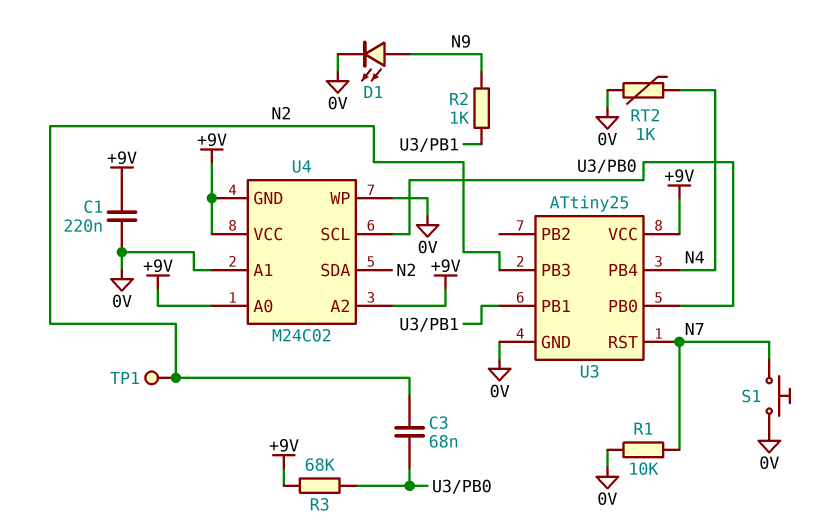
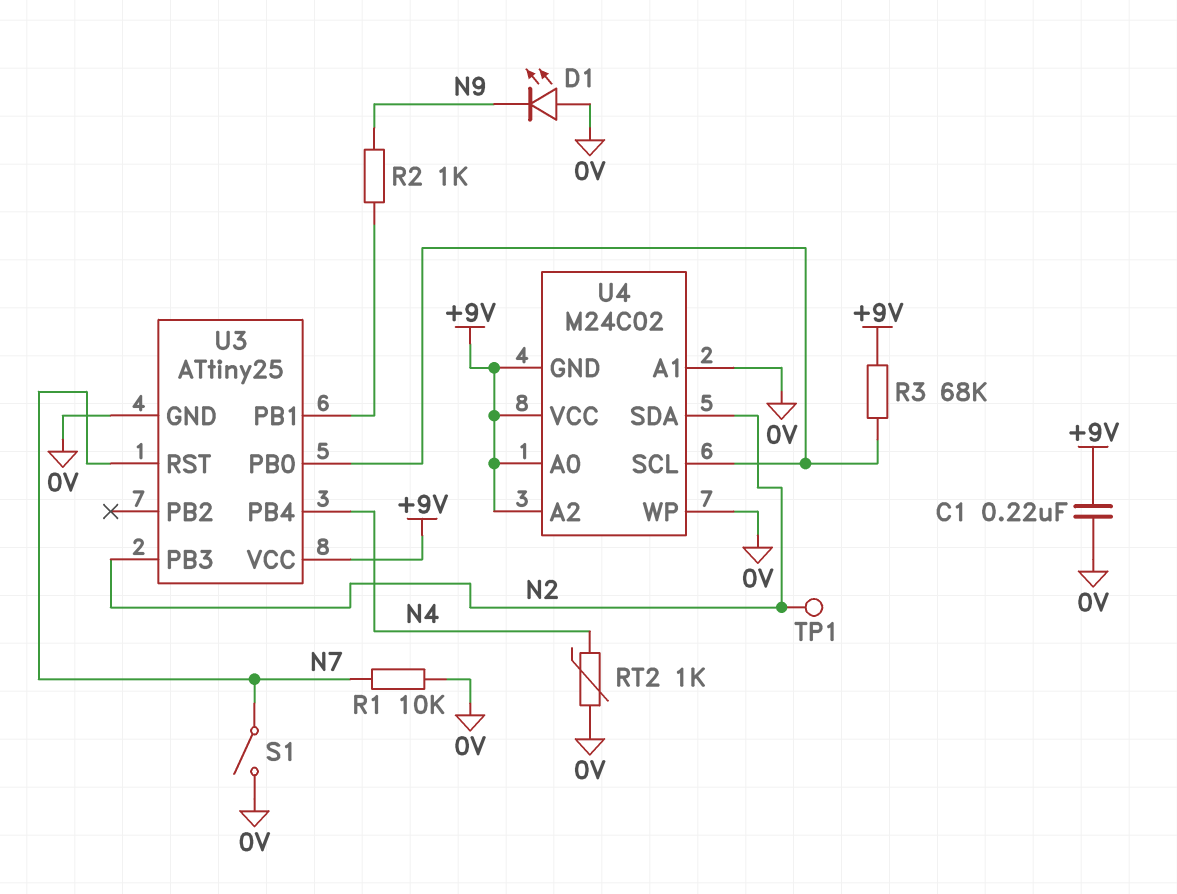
C3: 68nF (N2, U3/PB0) -> none
D1: LED (A N9, K 0V) -> LED (A 0V, K N9)
S1: button (0V, N7) -> switch (0V, N7)

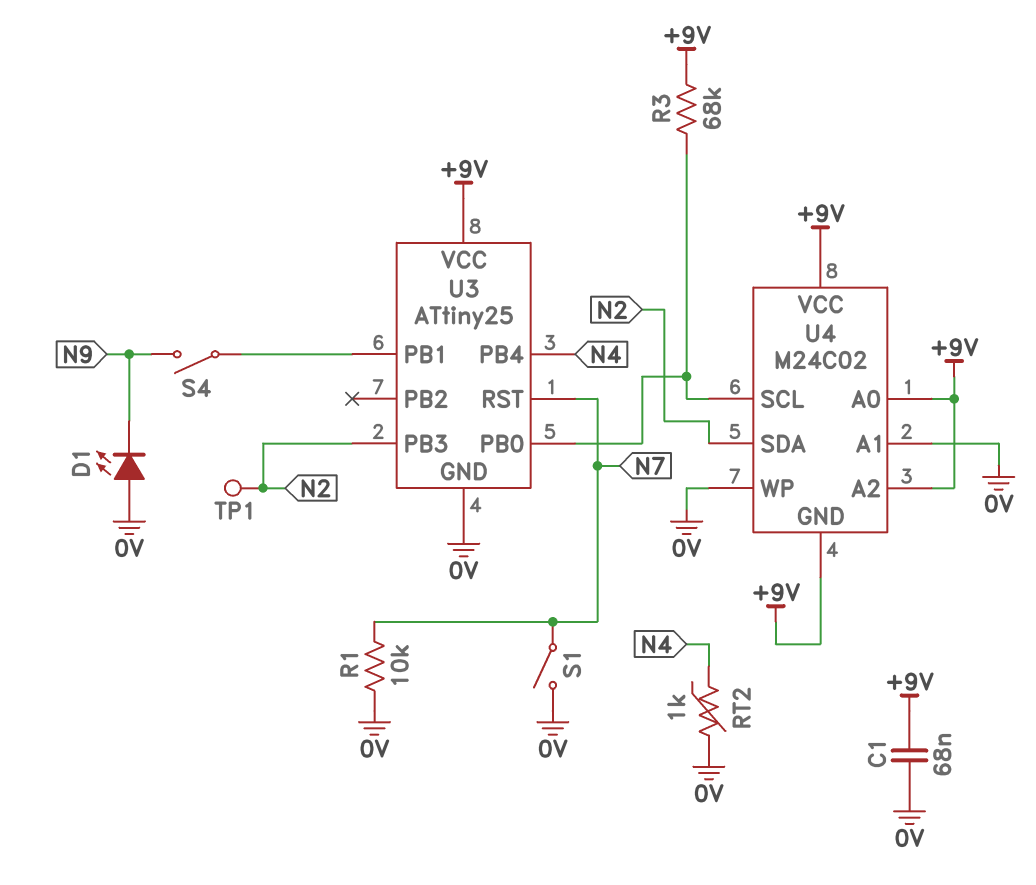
C1: 220nF (+9V, 0V) -> 68nF (+9V, 0V)
R2: 1k (N9, U3/PB1) -> none
S4: none -> switch (N9, U3/PB1)

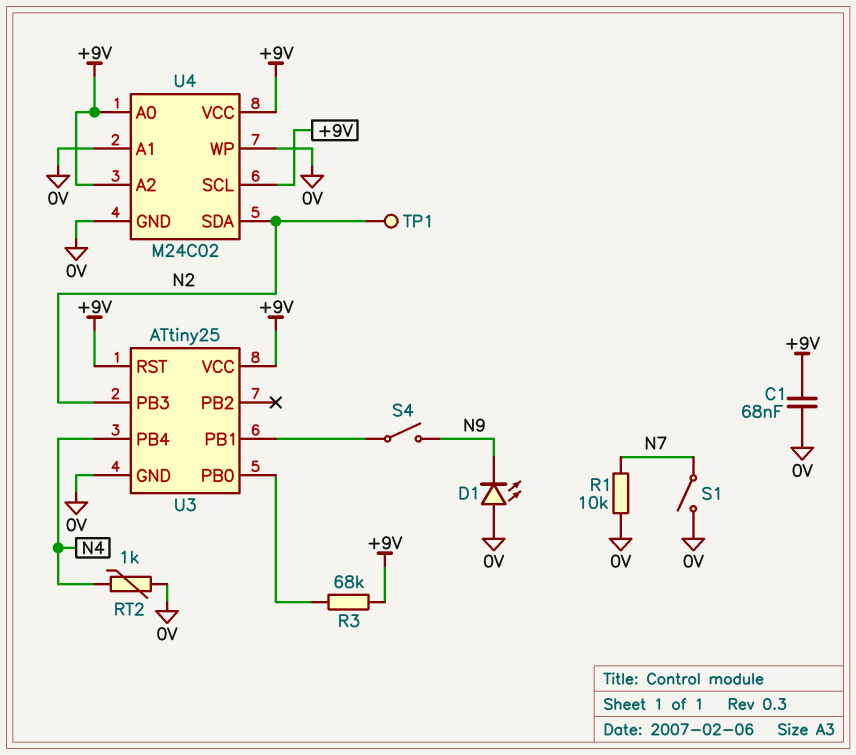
U3 pin RST: N7 -> +9V
U4 pin GND: +9V -> 0V
U4 pin SCL: U3/PB0 -> +9V

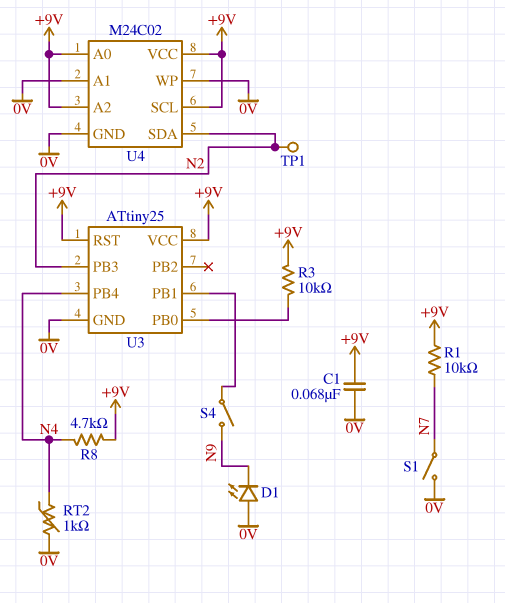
R1: 10k (0V, N7) -> 10k (+9V, N7)
R3: 68k (+9V, U3/PB0) -> 10k (+9V, U3/PB0)
R8: none -> 4.7k (+9V, N4)

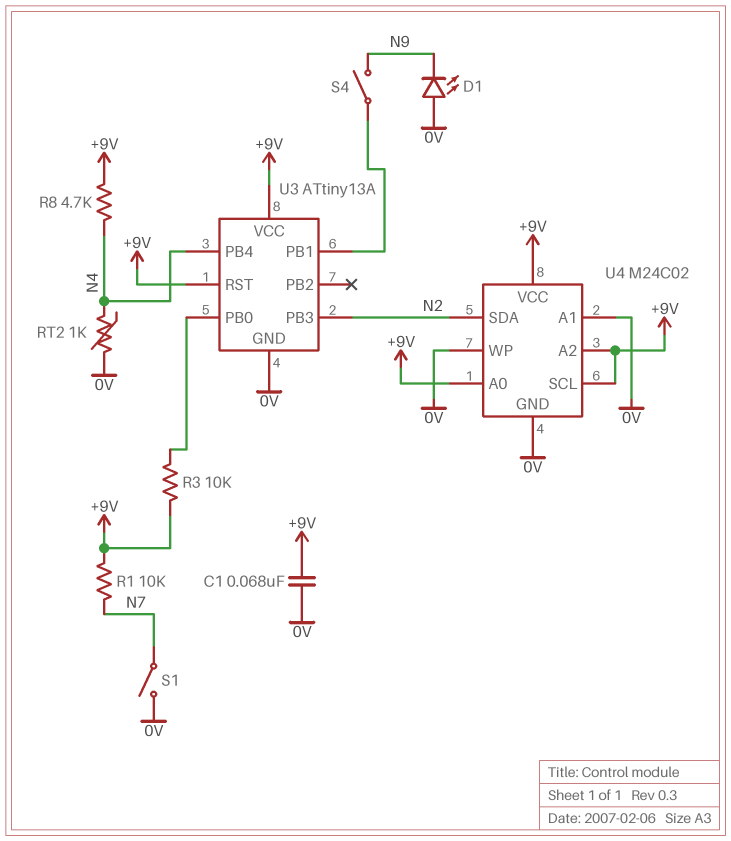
TP1: test point (N2) -> none
U3: ATtiny25 -> ATtiny13A

